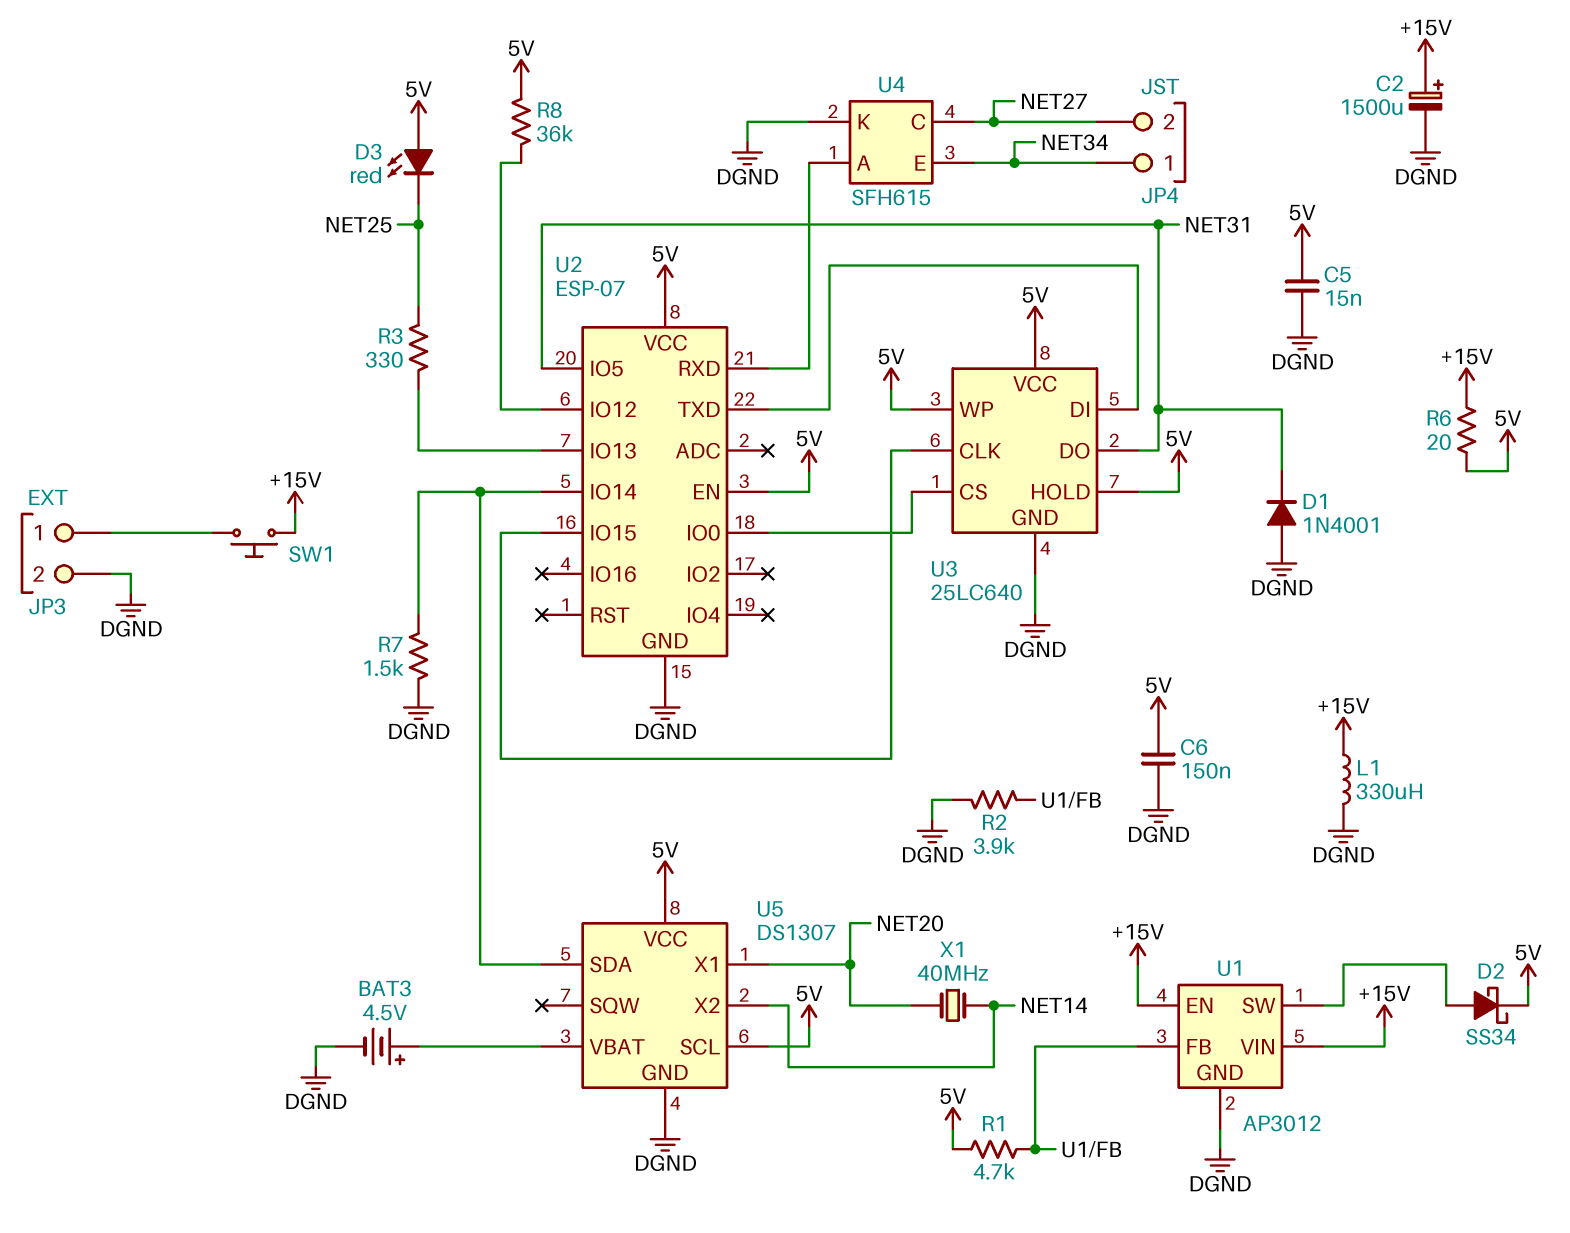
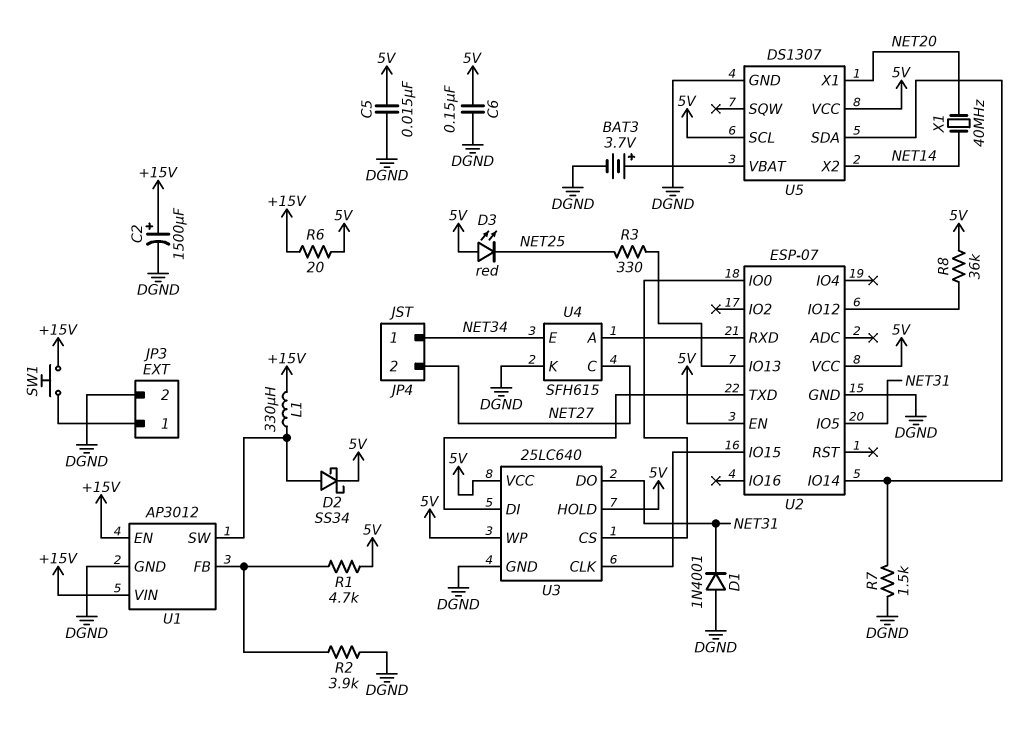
BAT3: 4.5V (plus U5/VBAT, minus DGND) -> 3.7V (plus U5/VBAT, minus DGND)
L1: 330uH (+15V, DGND) -> 330uH (+15V, U1/SW)

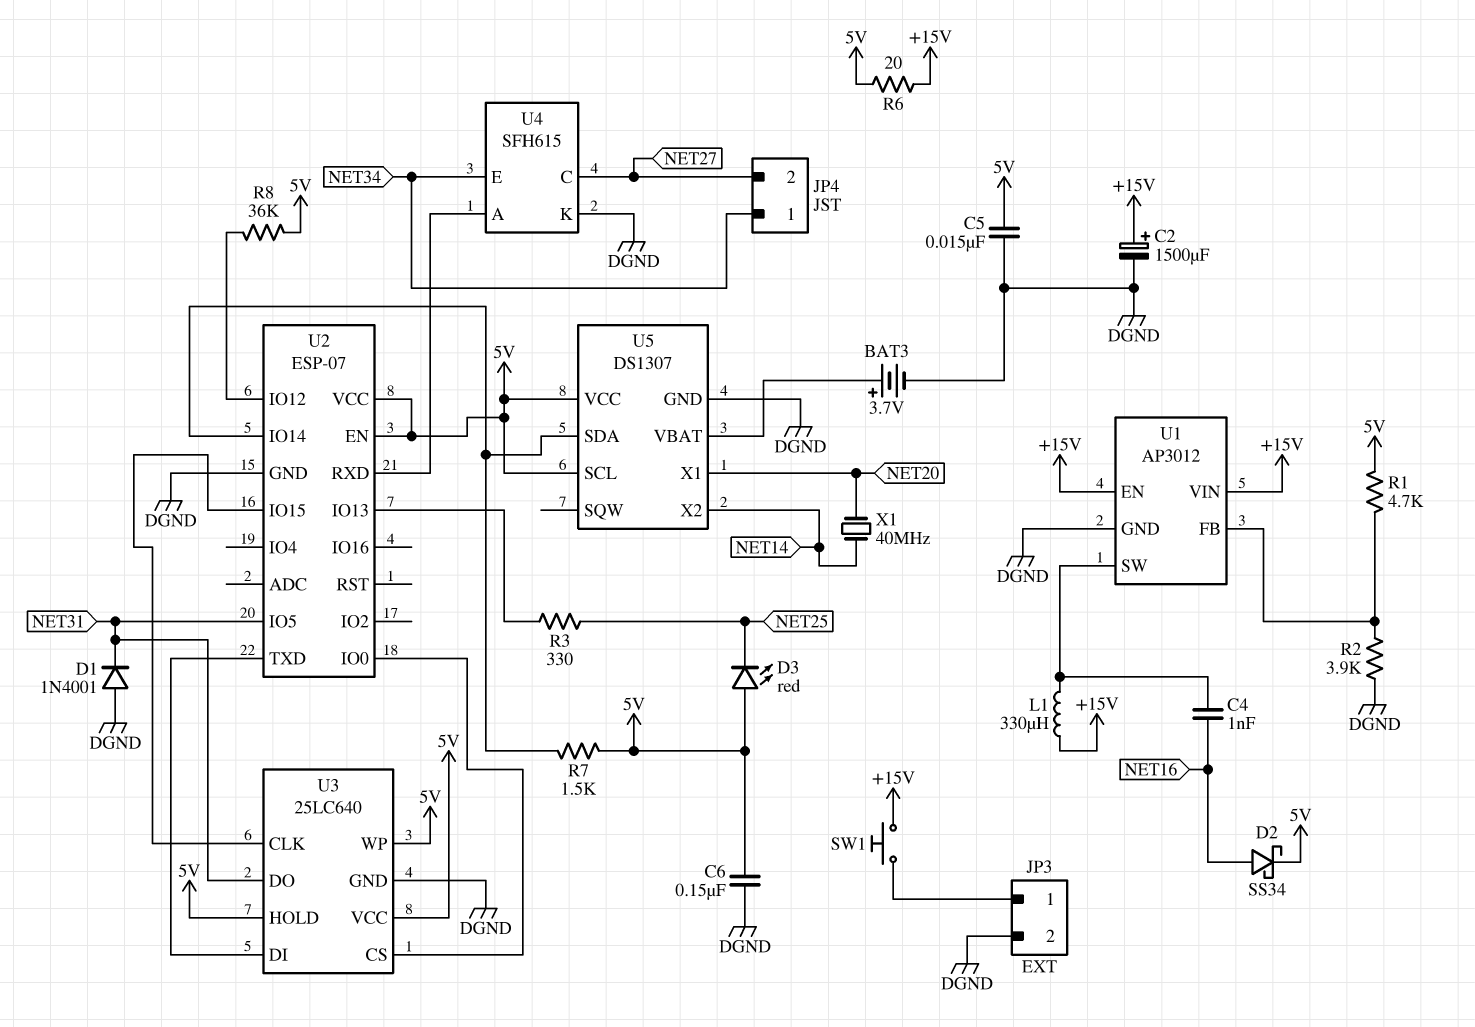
C4: none -> 1nF (NET16, U1/SW)
D2: schottky SS34 (A U1/SW, K 5V) -> schottky SS34 (A NET16, K 5V)
R7: 1.5k (DGND, U2/IO14) -> 1.5k (5V, U2/IO14)

